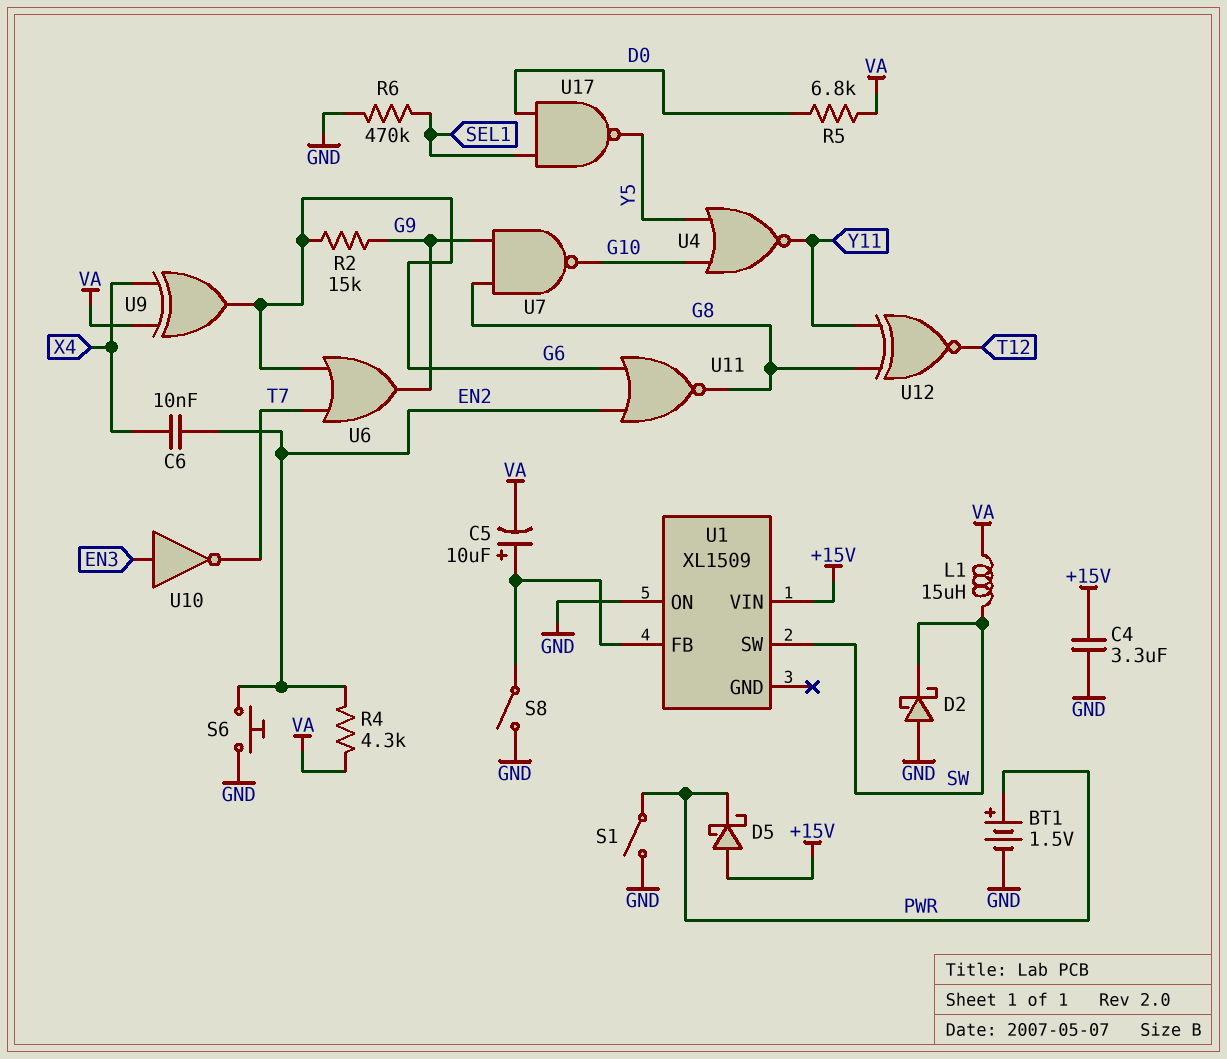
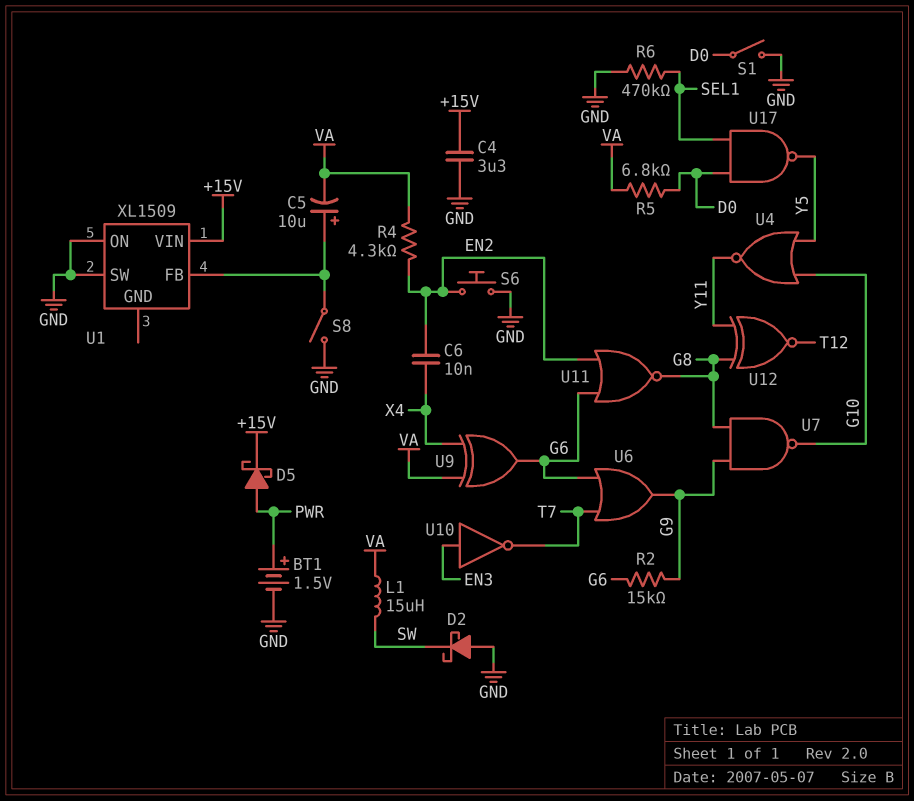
D5: schottky (A +15V, K PWR) -> schottky (A PWR, K +15V)
S1: switch (GND, PWR) -> switch (D0, GND)
U1 pin SW: SW -> GND

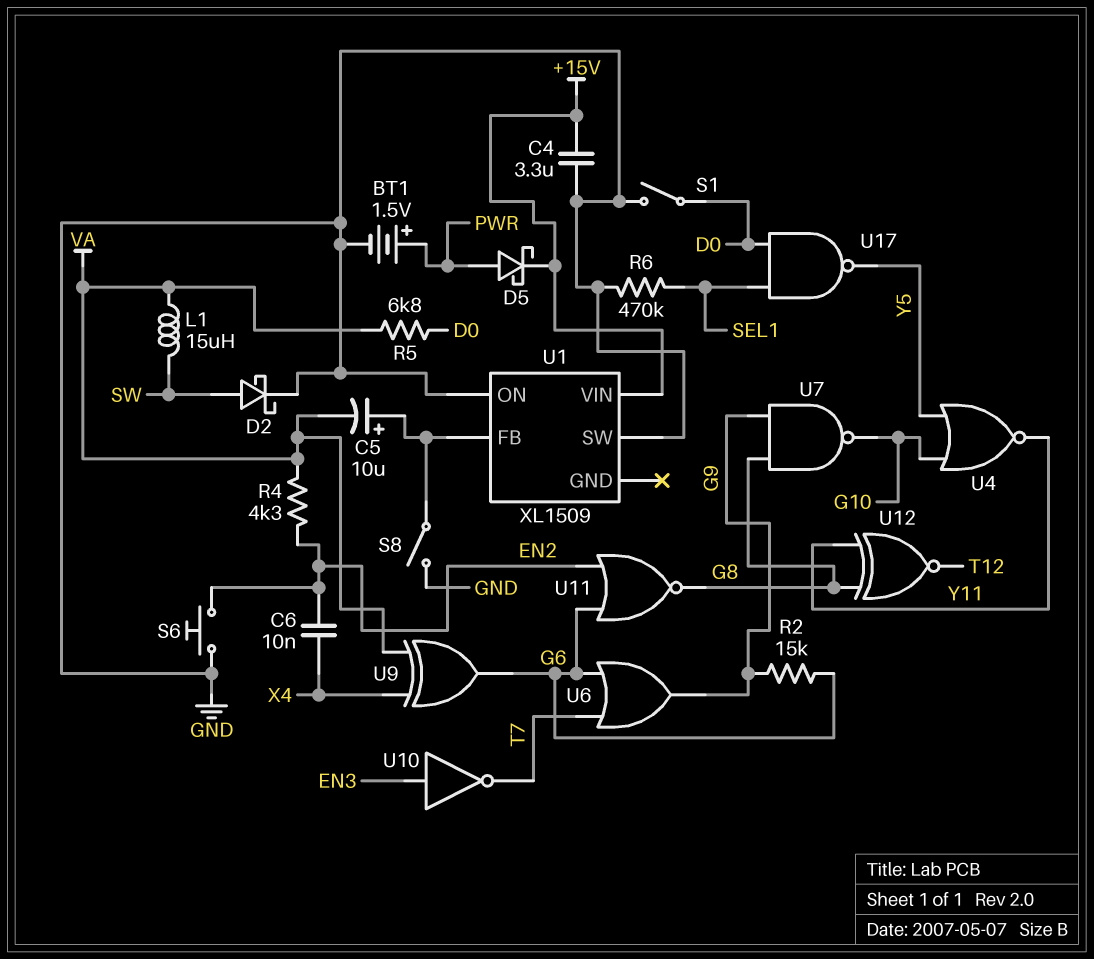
D2: schottky (A GND, K SW) -> schottky (A SW, K GND)

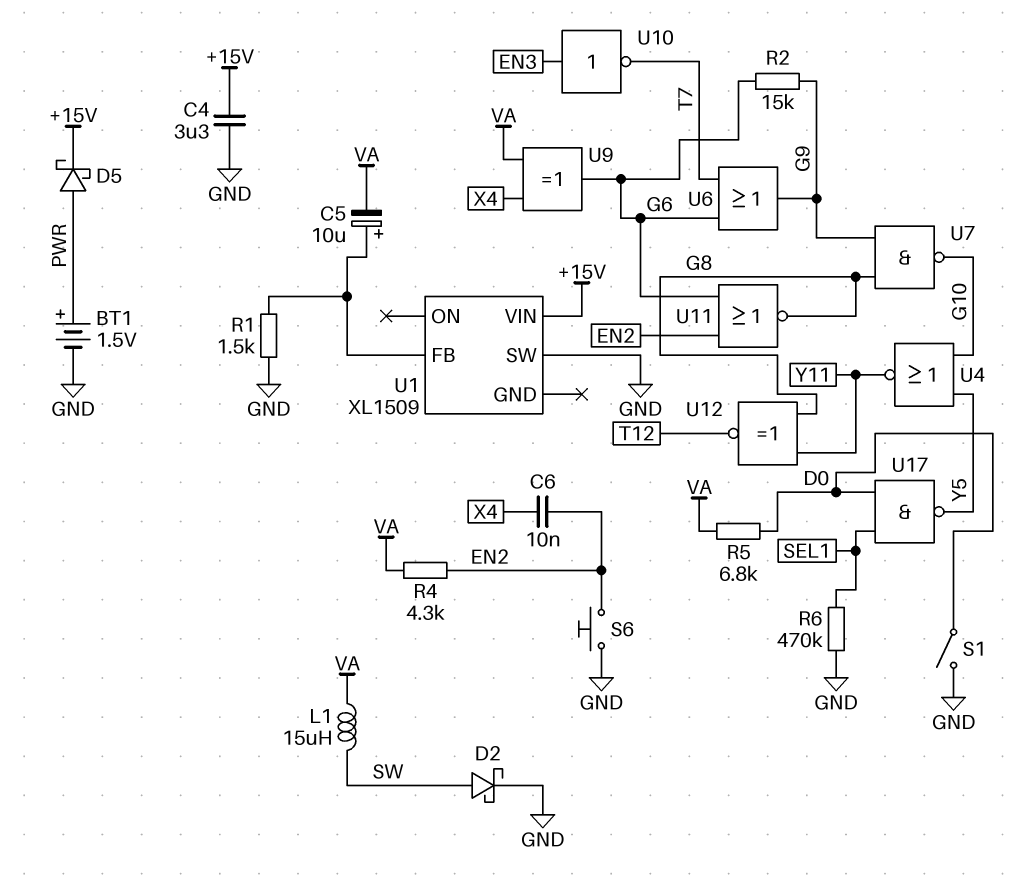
R1: none -> 1.5k (GND, U1/FB)
S8: switch (GND, U1/FB) -> none
U1 pin ON: GND -> none

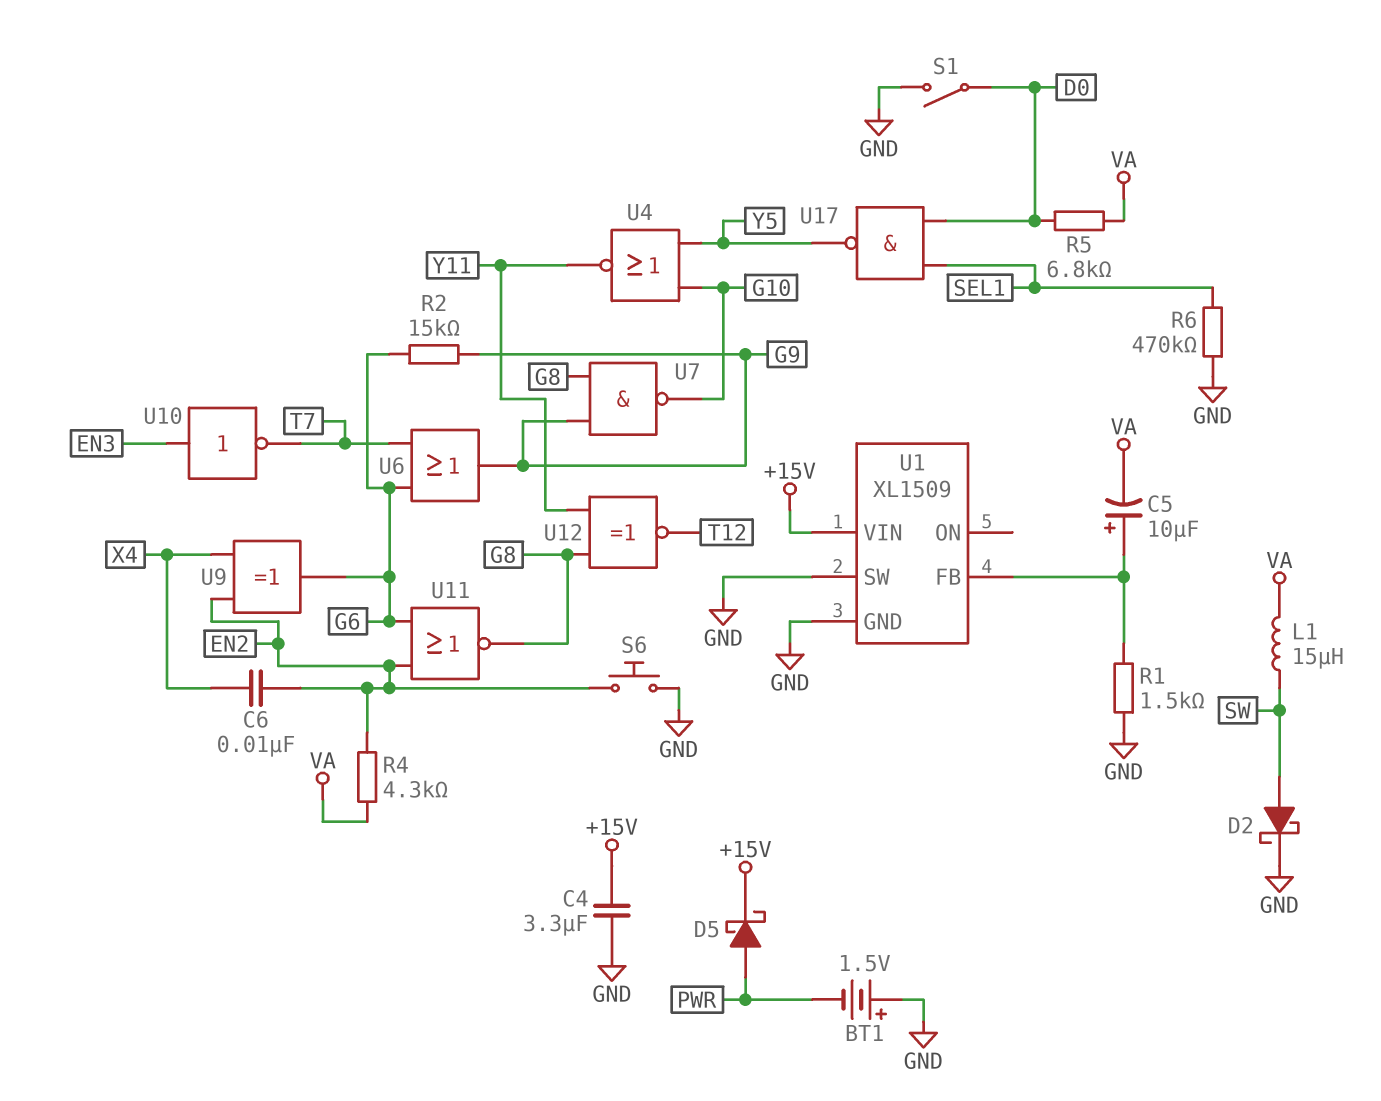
BT1: 1.5V (plus PWR, minus GND) -> 1.5V (plus GND, minus PWR)
U1 pin GND: none -> GND
U9: XOR (in VA, in X4, out G6) -> XOR (in EN2, in X4, out G6)

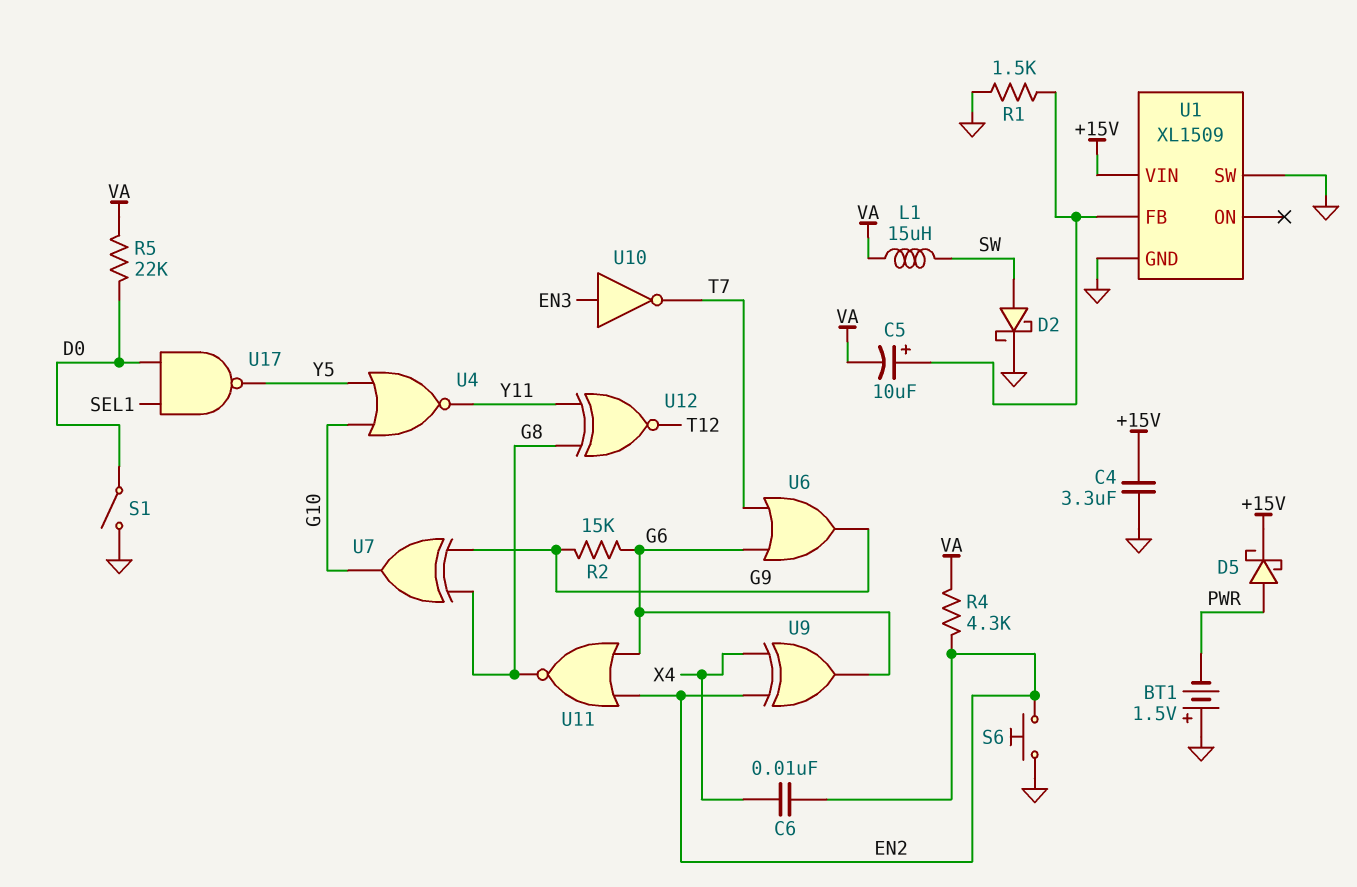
R5: 6.8k (D0, VA) -> 22k (D0, VA)
R6: 470k (GND, SEL1) -> none
U7: NAND (in G8, in G9, out G10) -> XOR (in G8, in G9, out G10)

